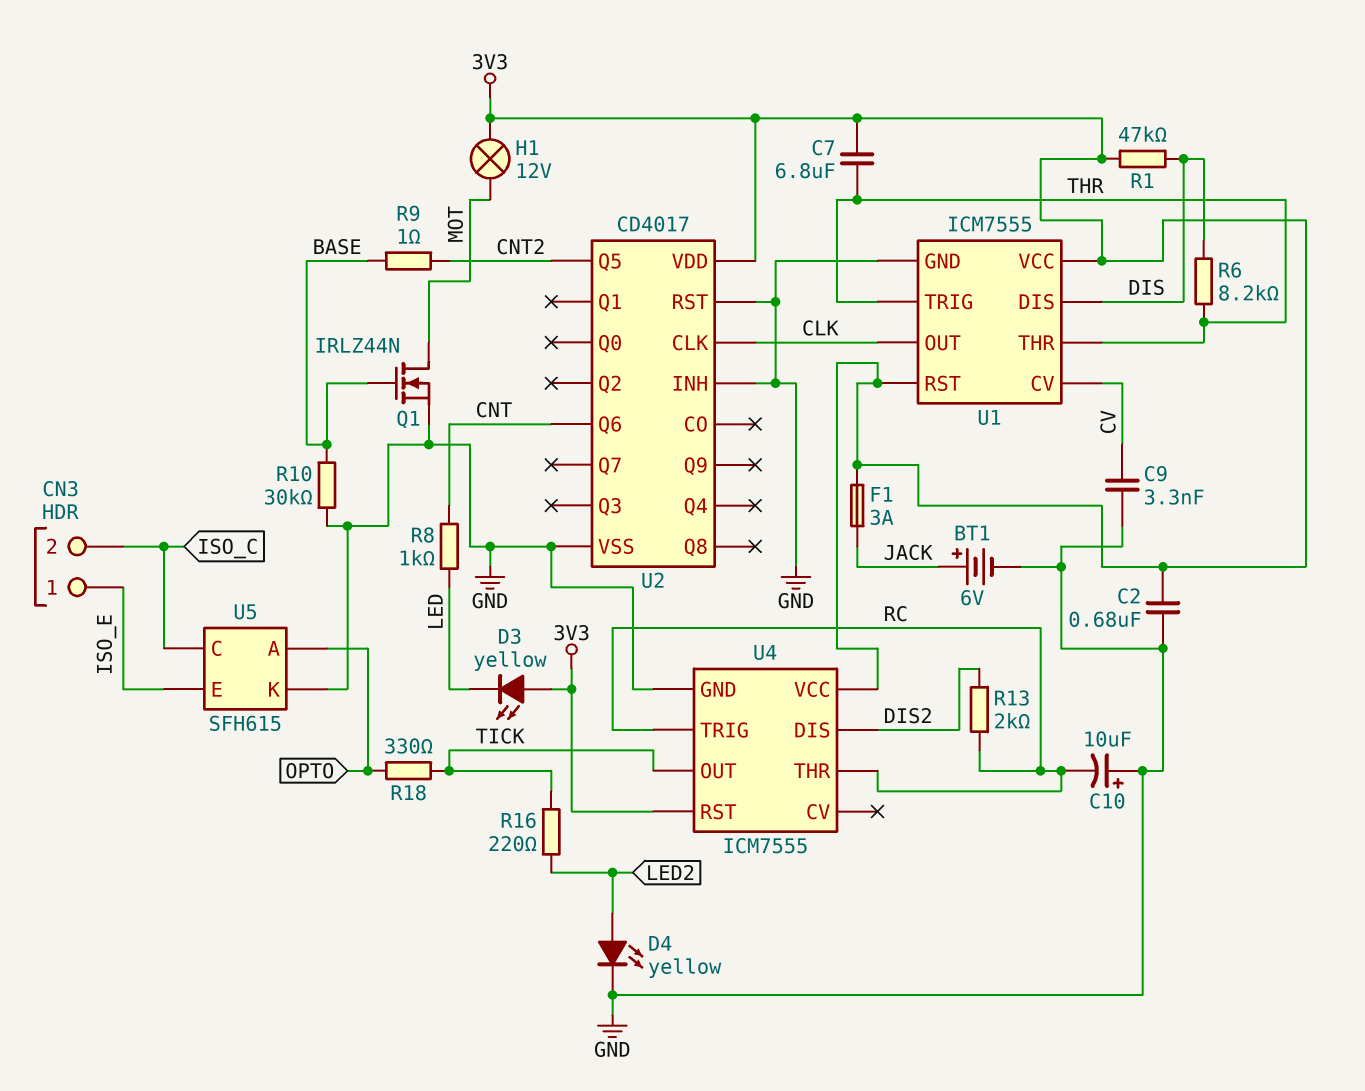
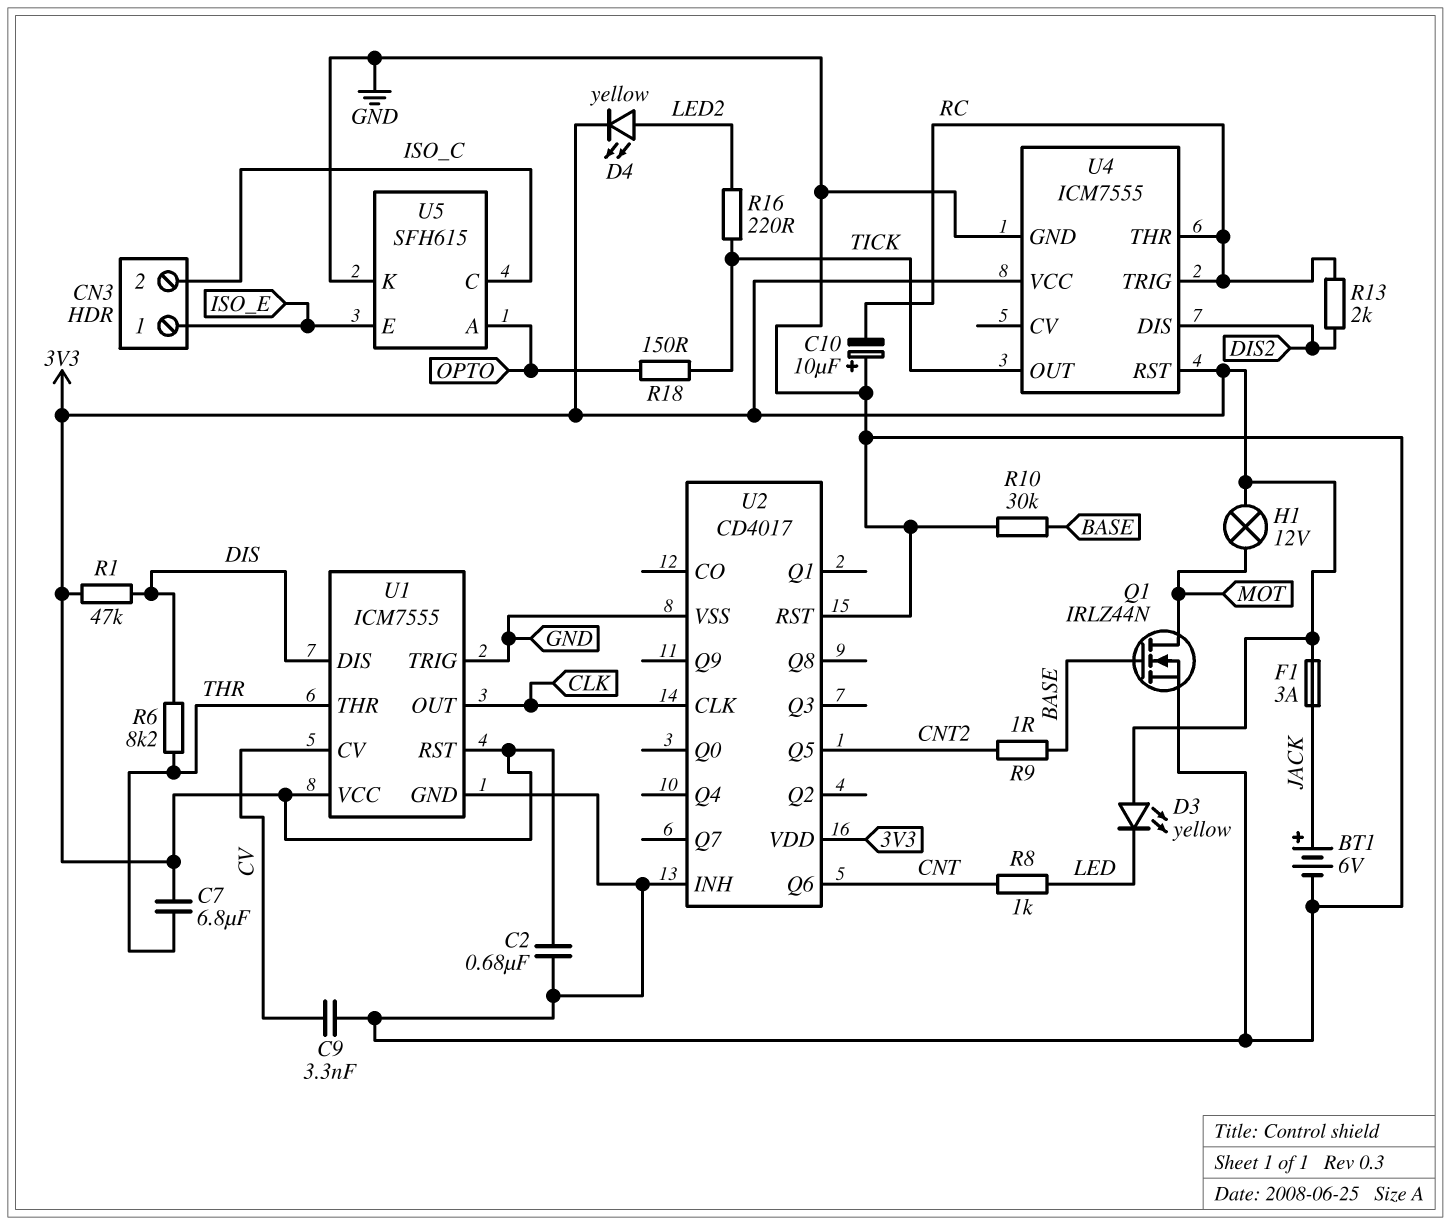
D4: LED yellow (A LED2, K GND) -> LED yellow (A LED2, K 3V3)
R18: 330 (OPTO, TICK) -> 150 (OPTO, TICK)
U1 pin TRIG: THR -> GND

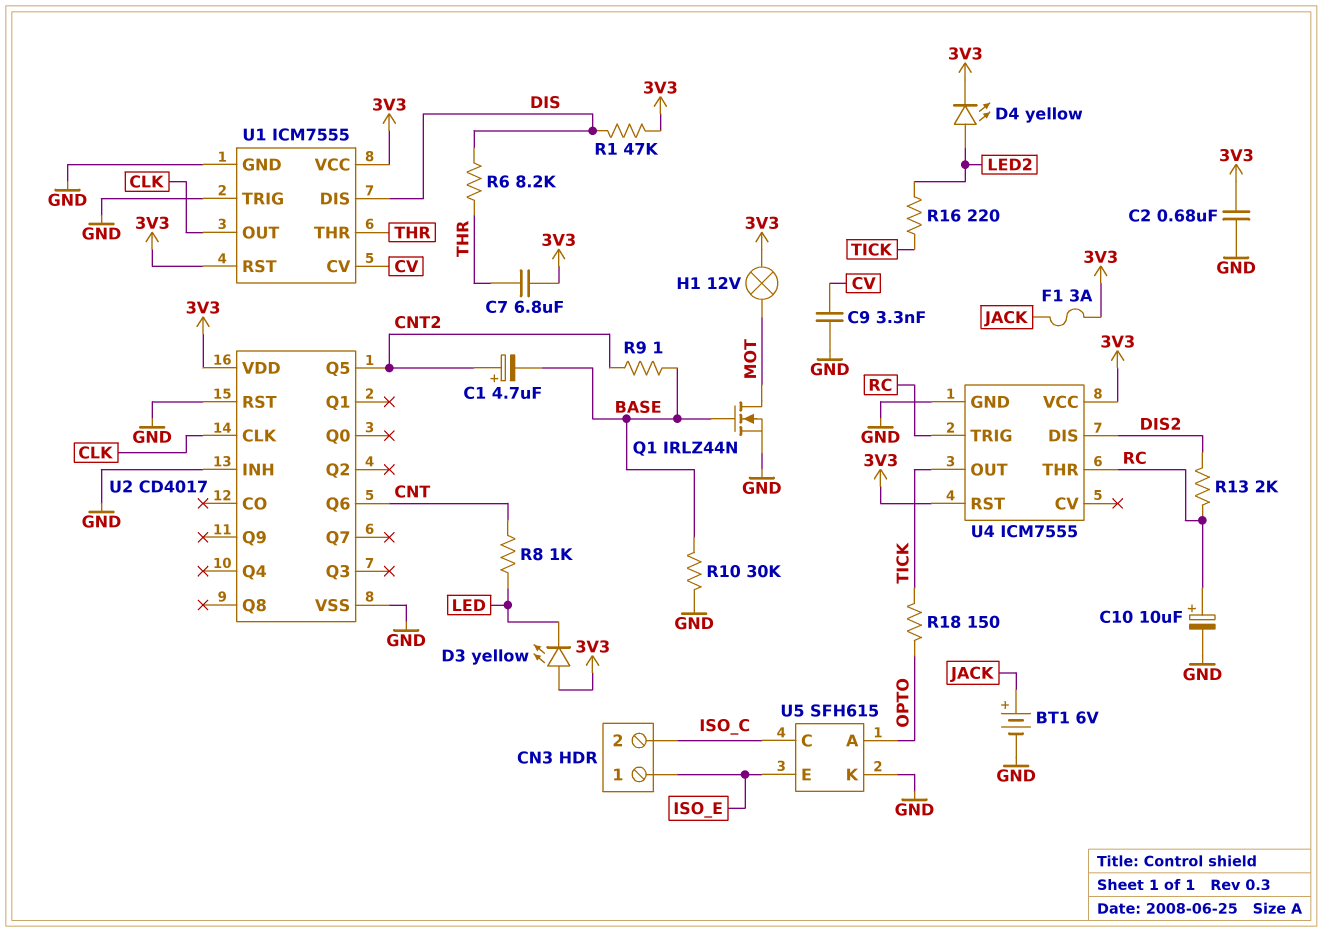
C1: none -> 4.7uF (plus CNT2, minus BASE)
C10: 10uF (plus GND, minus RC) -> 10uF (plus RC, minus GND)

